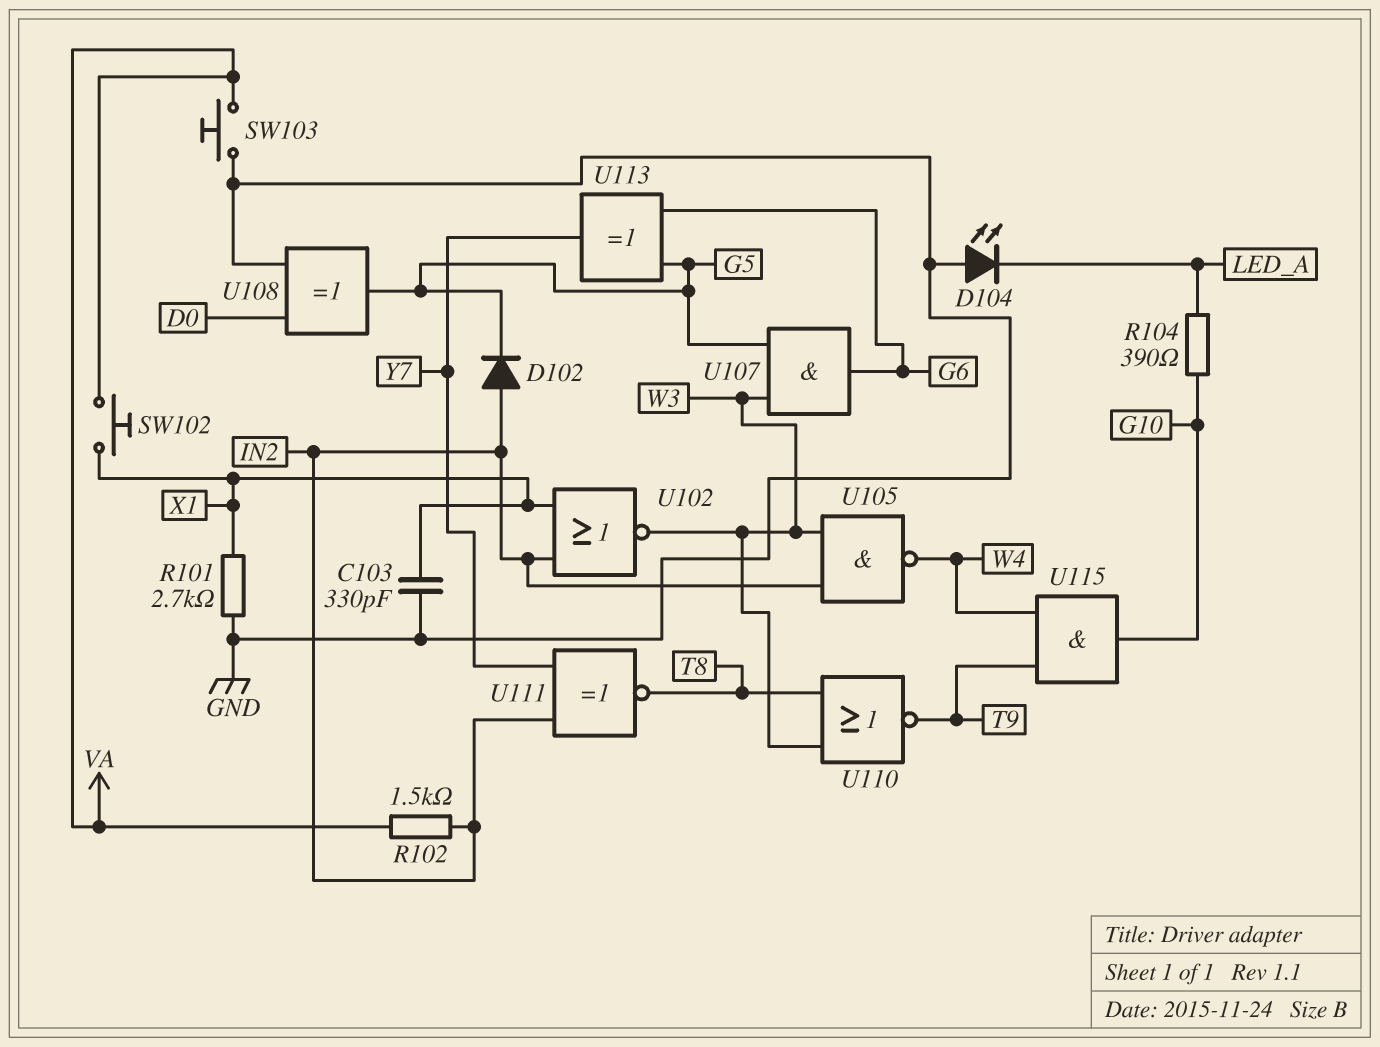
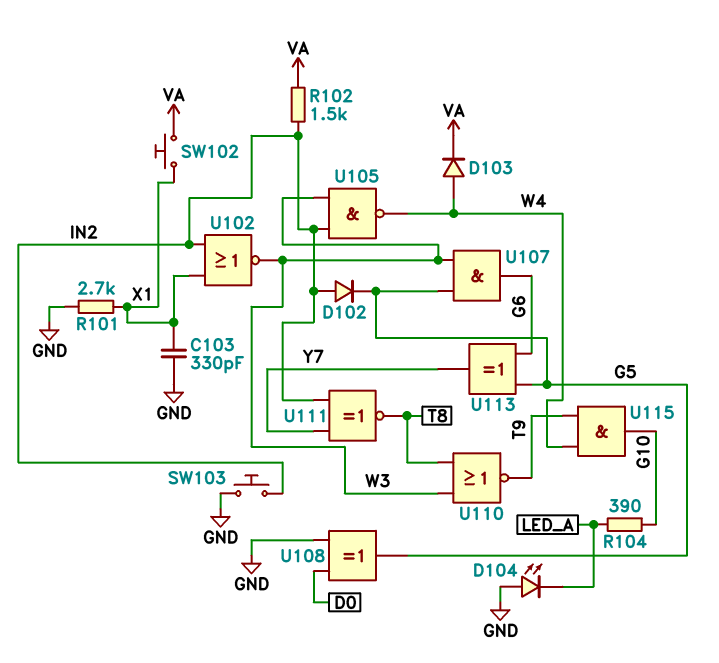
D103: none -> diode (A W4, K VA)
SW103: button (GND, VA) -> button (GND, IN2)

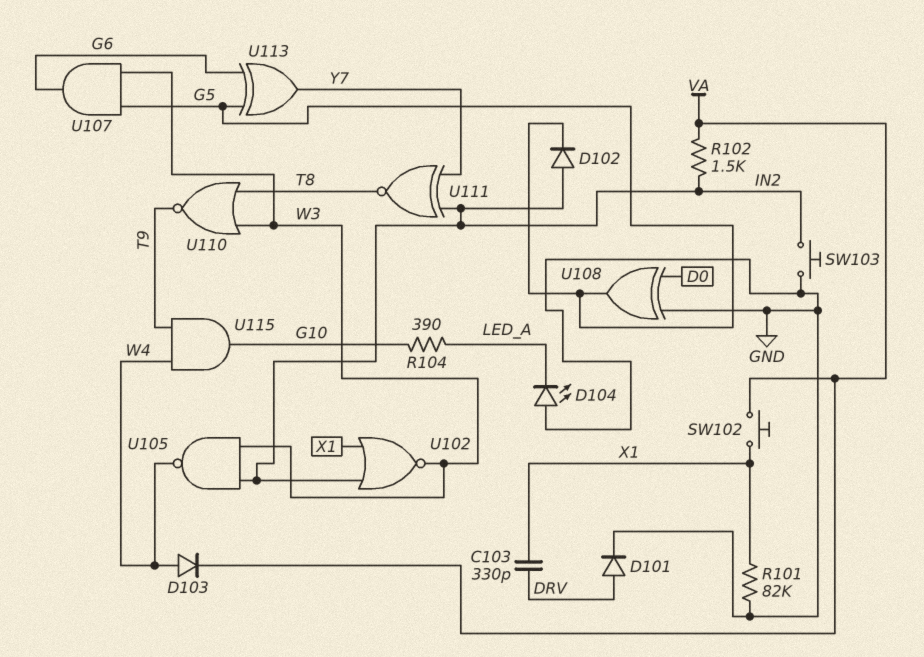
C103: 330pF (GND, X1) -> 330pF (DRV, X1)
D101: none -> diode (A DRV, K GND)
R101: 2.7k (GND, X1) -> 82k (GND, X1)

